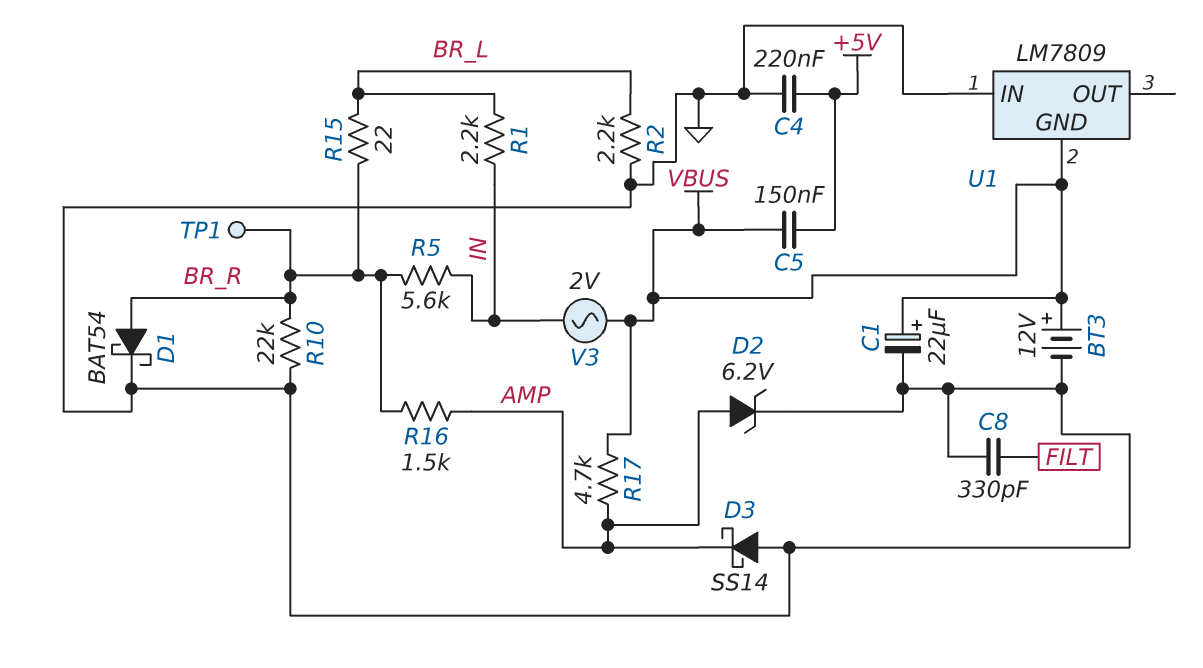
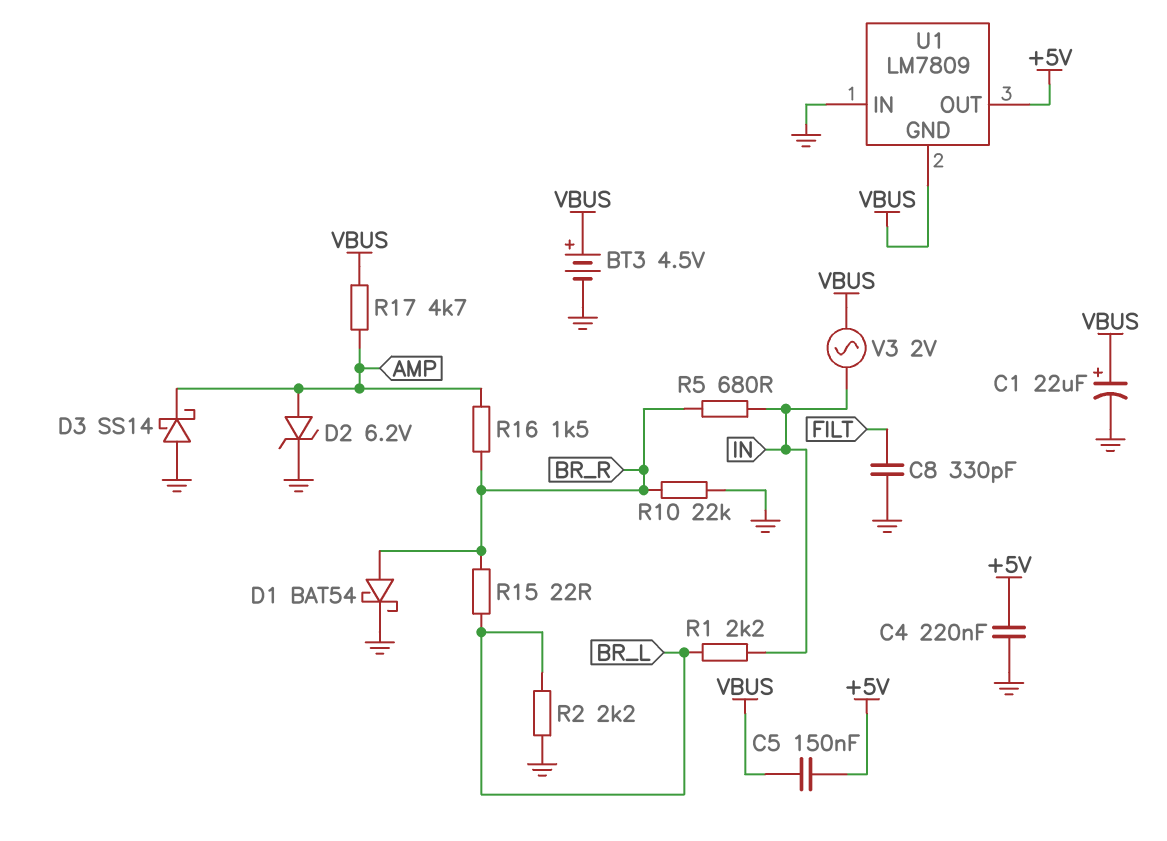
BT3: 12V (plus VBUS, minus GND) -> 4.5V (plus VBUS, minus GND)
R5: 5.6k (BR_R, IN) -> 680 (BR_R, IN)
TP1: test point (BR_R) -> none
U1 pin OUT: none -> +5V

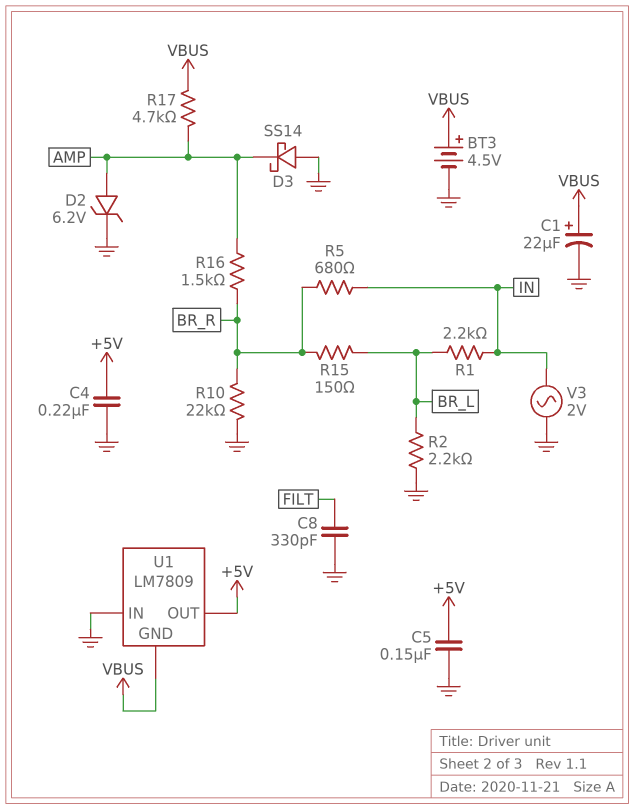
C5: 150nF (+5V, VBUS) -> 150nF (+5V, GND)
D1: schottky BAT54 (A BR_R, K GND) -> none
R15: 22 (BR_L, BR_R) -> 150 (BR_L, BR_R)
V3: AC 2V (IN, VBUS) -> AC 2V (GND, IN)

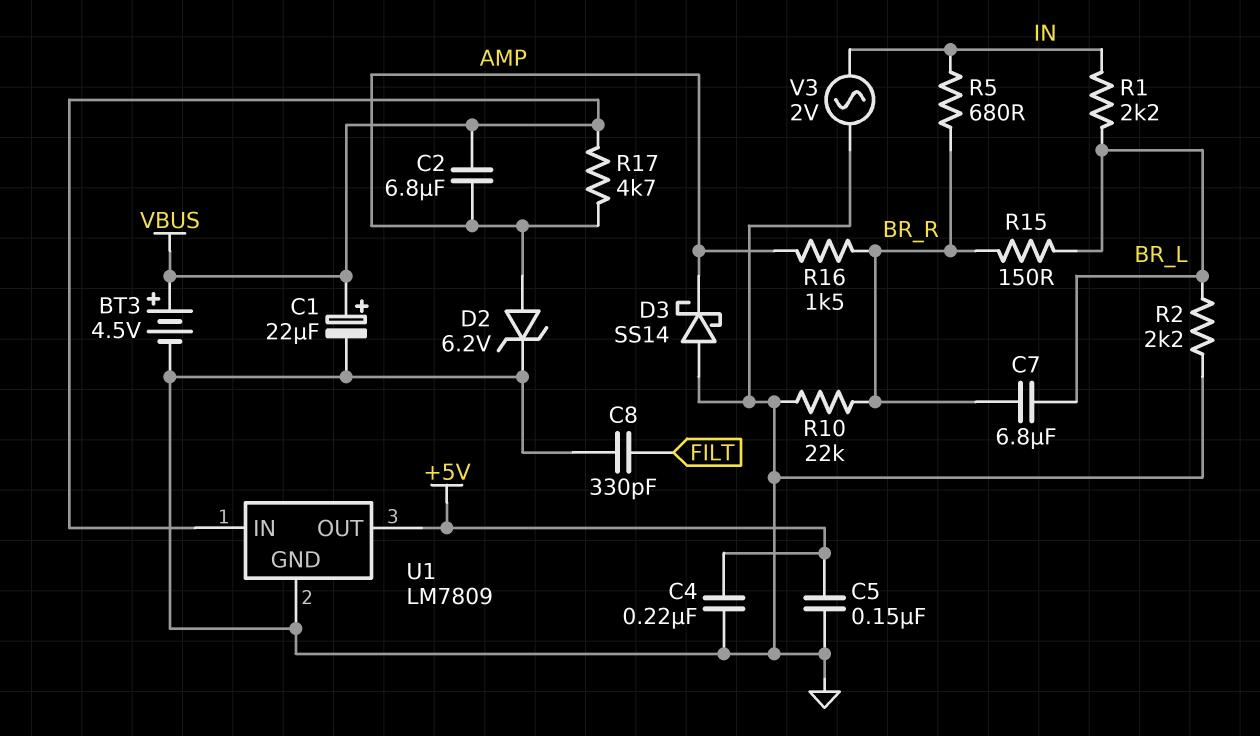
C2: none -> 6.8uF (AMP, VBUS)
C7: none -> 6.8uF (BR_L, BR_R)
U1 pin GND: VBUS -> GND
U1 pin IN: GND -> VBUS

